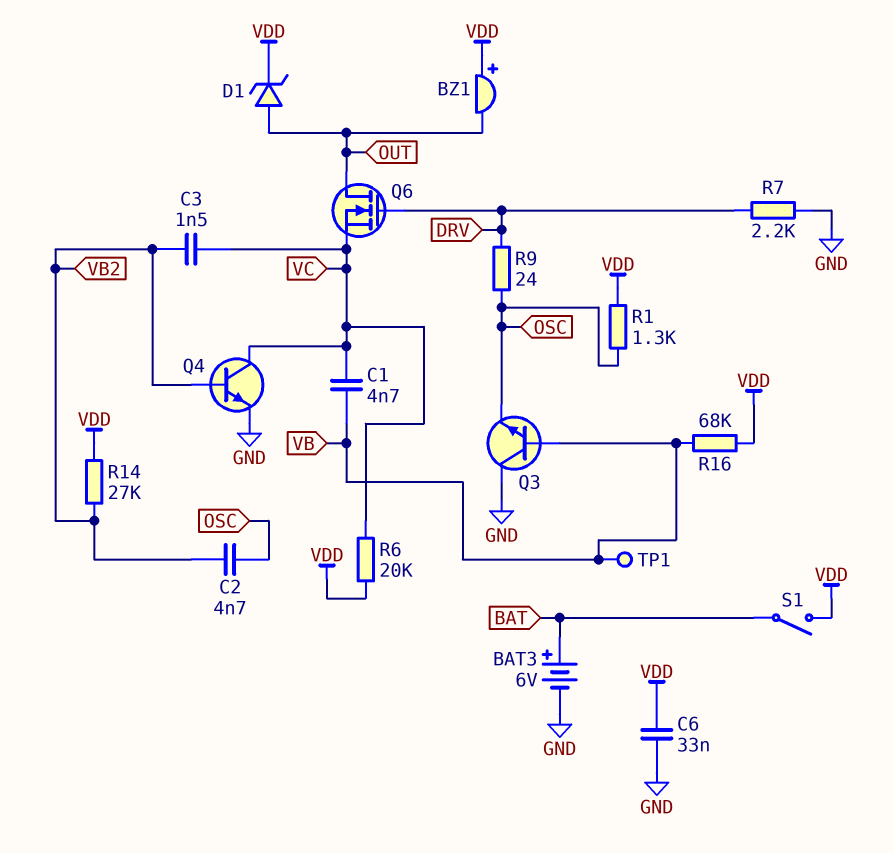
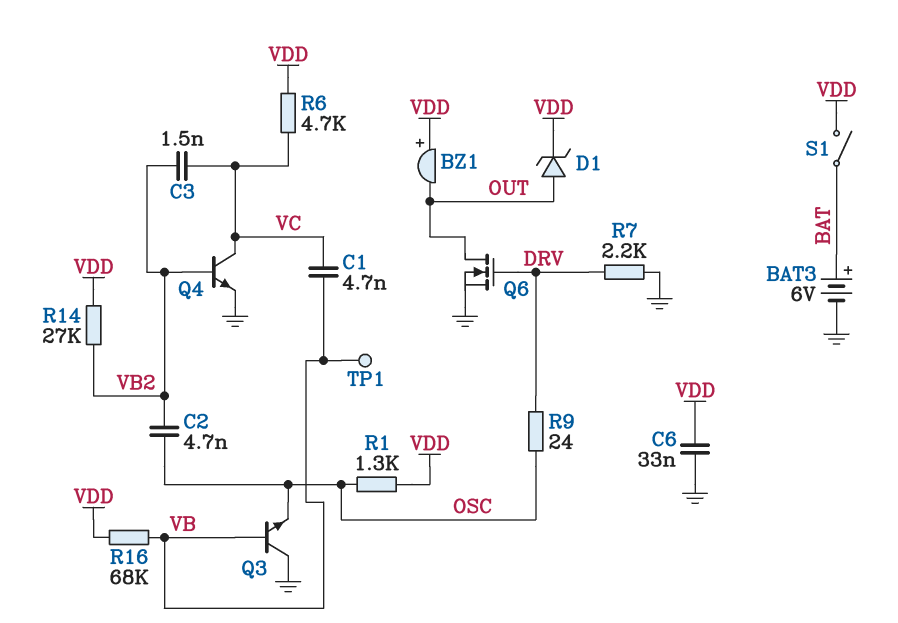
Q6: NMOS (G DRV, D OUT, S VC) -> NMOS (G DRV, D OUT, S GND)
R6: 20k (VC, VDD) -> 4.7k (VC, VDD)

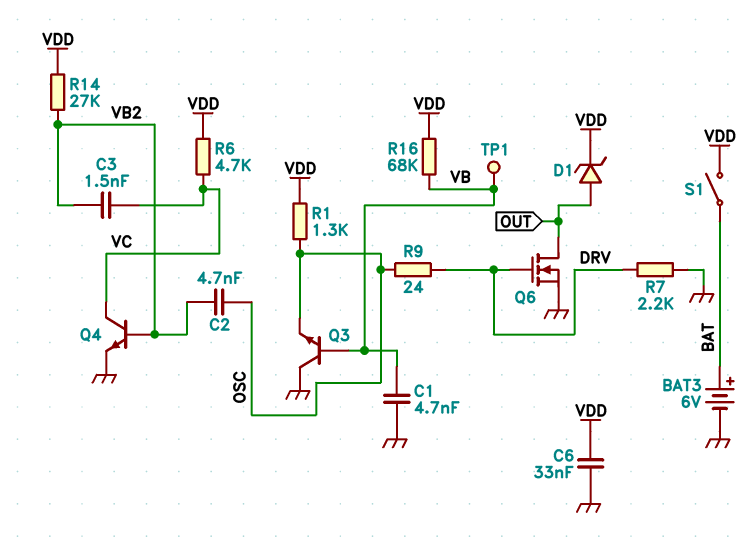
BZ1: buzzer (plus VDD, minus OUT) -> none
C1: 4.7nF (VB, VC) -> 4.7nF (GND, VB)

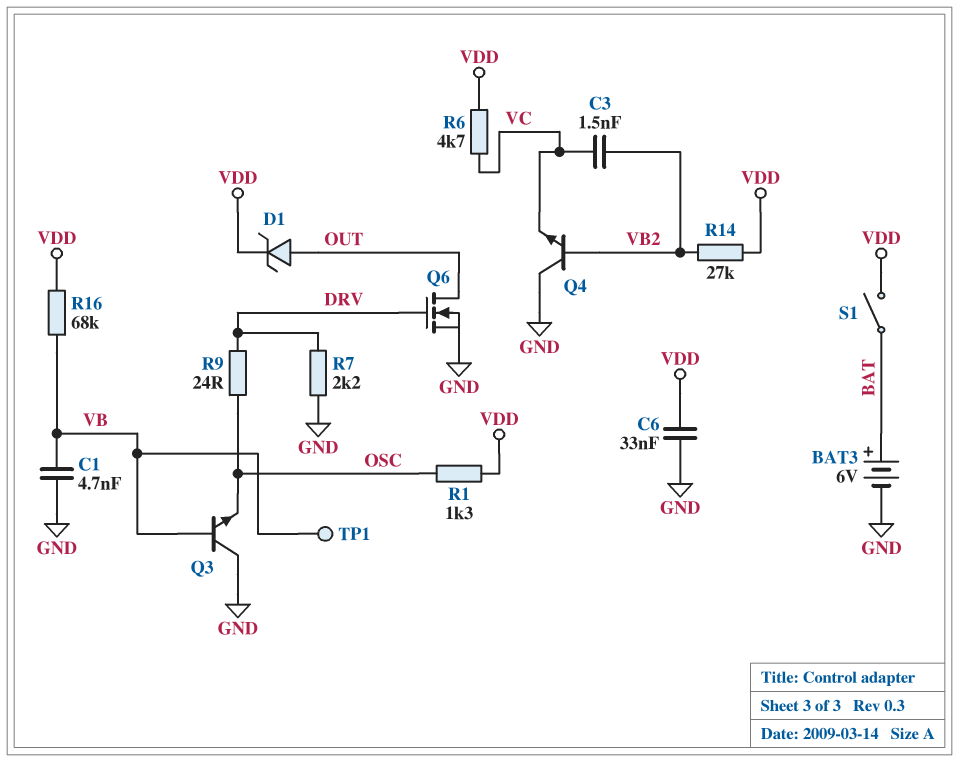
C2: 4.7nF (OSC, VB2) -> none
Q4: NPN (B VB2, C VC, E GND) -> NPN (B VB2, C GND, E VC)

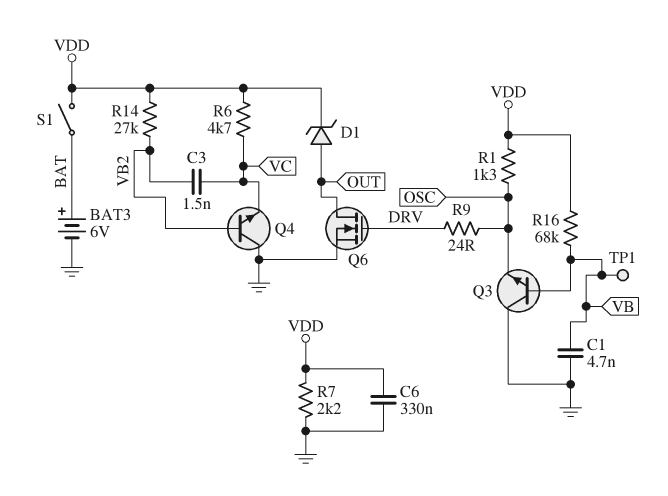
C6: 33nF (GND, VDD) -> 330nF (GND, VDD)
R7: 2.2k (DRV, GND) -> 2.2k (GND, VDD)

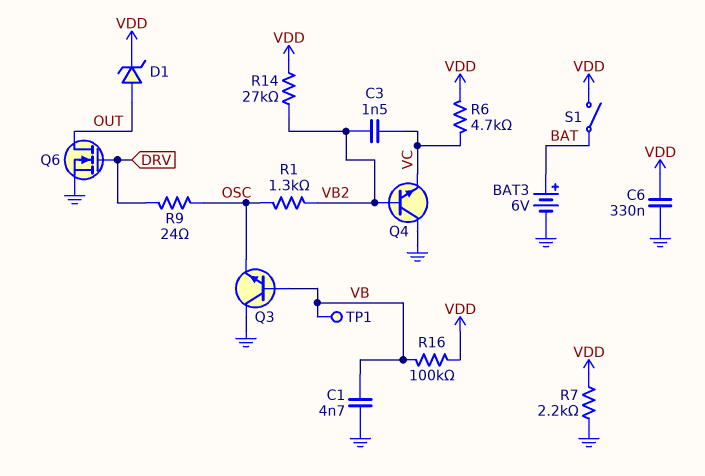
R1: 1.3k (OSC, VDD) -> 1.3k (OSC, VB2)
R16: 68k (VB, VDD) -> 100k (VB, VDD)

